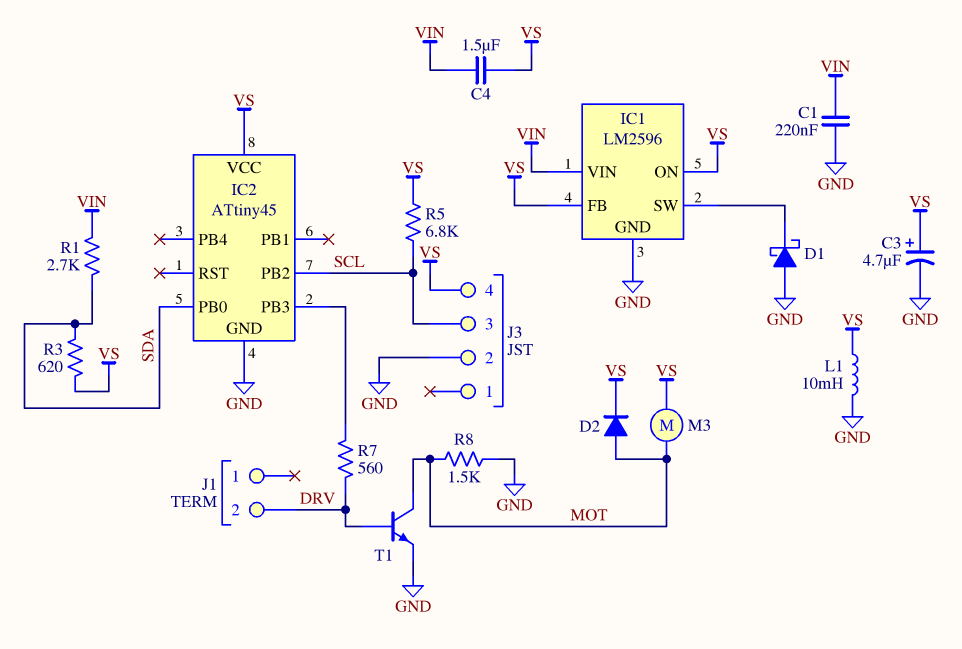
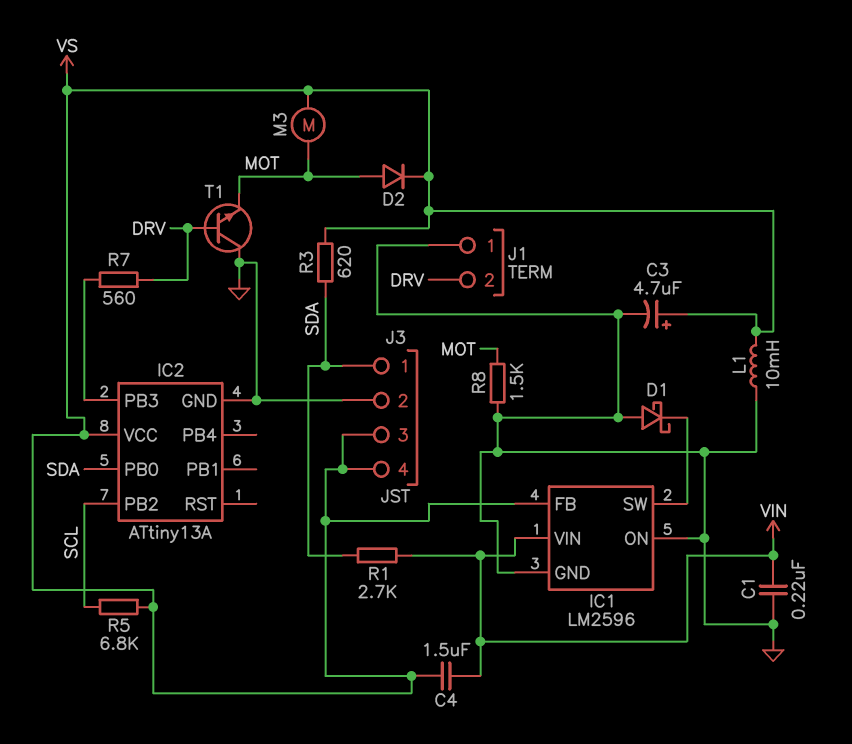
IC1 pin ON: VS -> GND
IC2: ATtiny45 -> ATtiny13A
J1 pin 1: none -> GND
J3 pin 1: none -> SDA
J3 pin 3: SCL -> VS
T1: NPN (B DRV, C MOT, E GND) -> NPN (B DRV, C GND, E MOT)

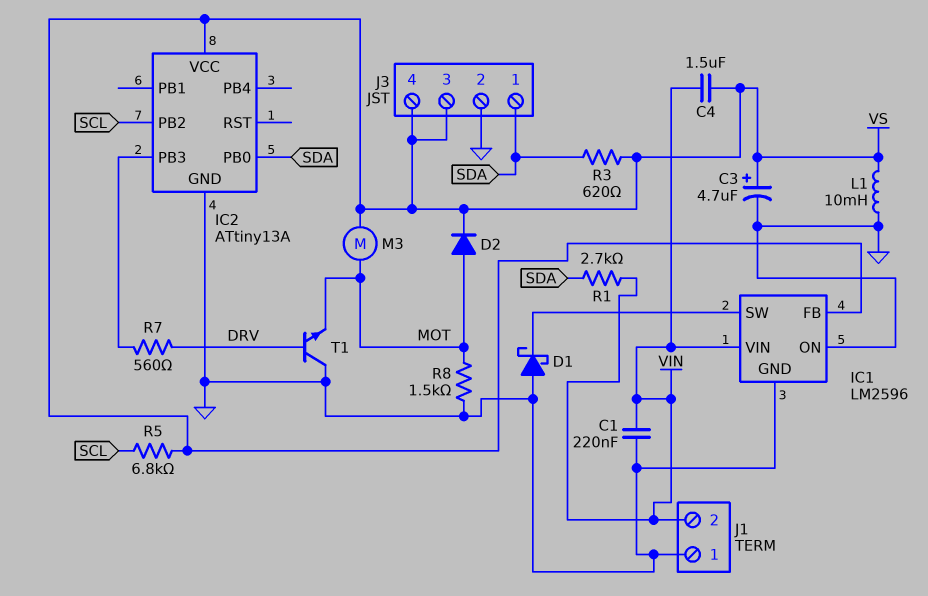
J1 pin 2: DRV -> VIN

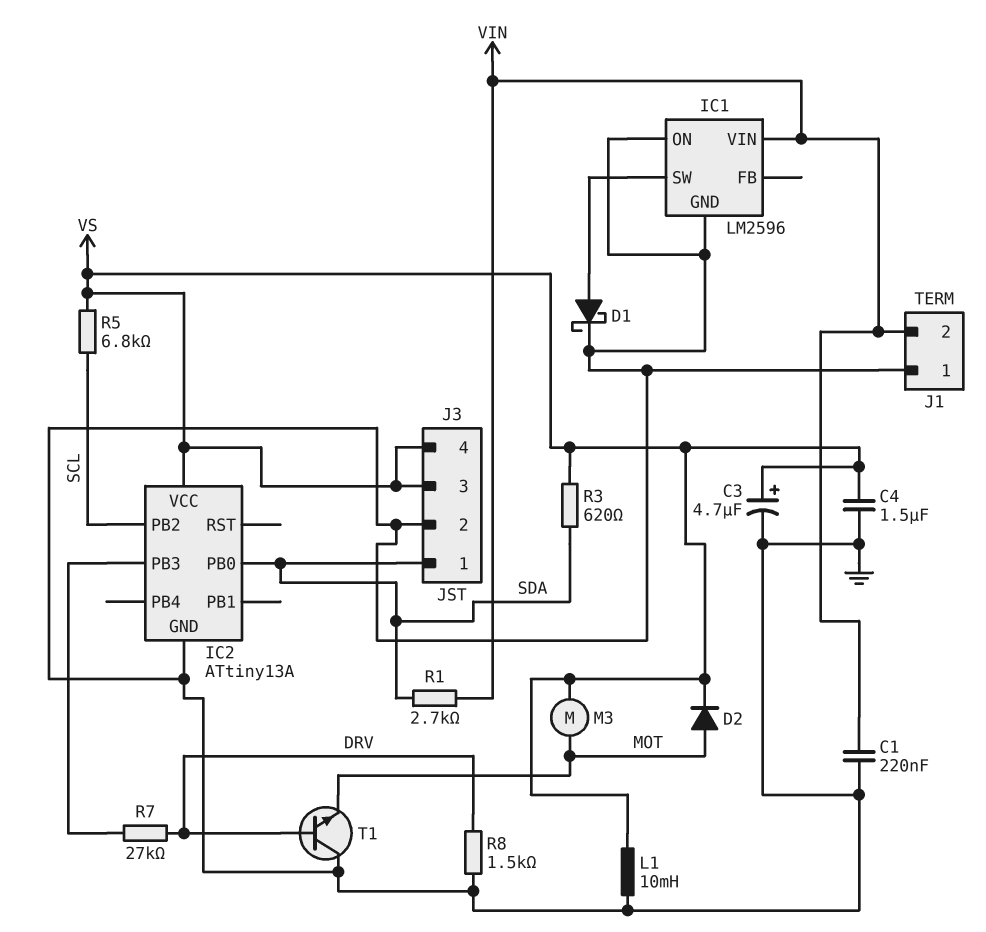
C4: 1.5uF (VIN, VS) -> 1.5uF (GND, VS)
D1: schottky (A GND, K IC1/SW) -> schottky (A IC1/SW, K GND)
IC1 pin FB: VS -> none
R7: 560 (DRV, IC2/PB3) -> 27k (DRV, IC2/PB3)
R8: 1.5k (GND, MOT) -> 1.5k (DRV, GND)

